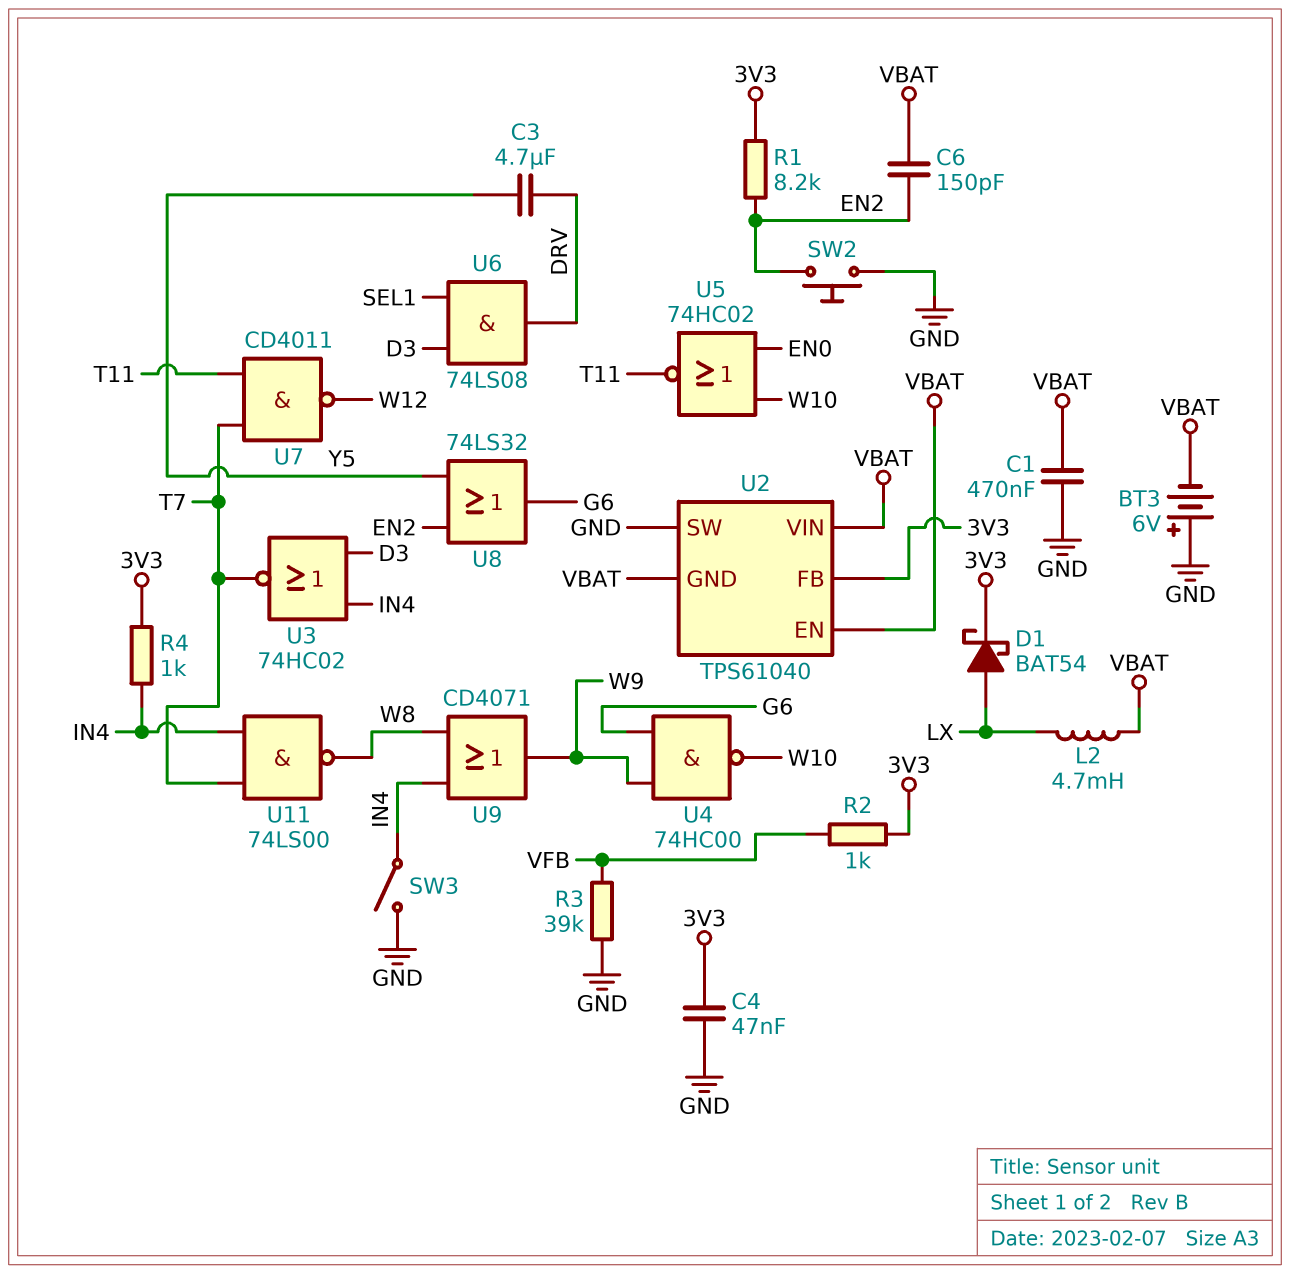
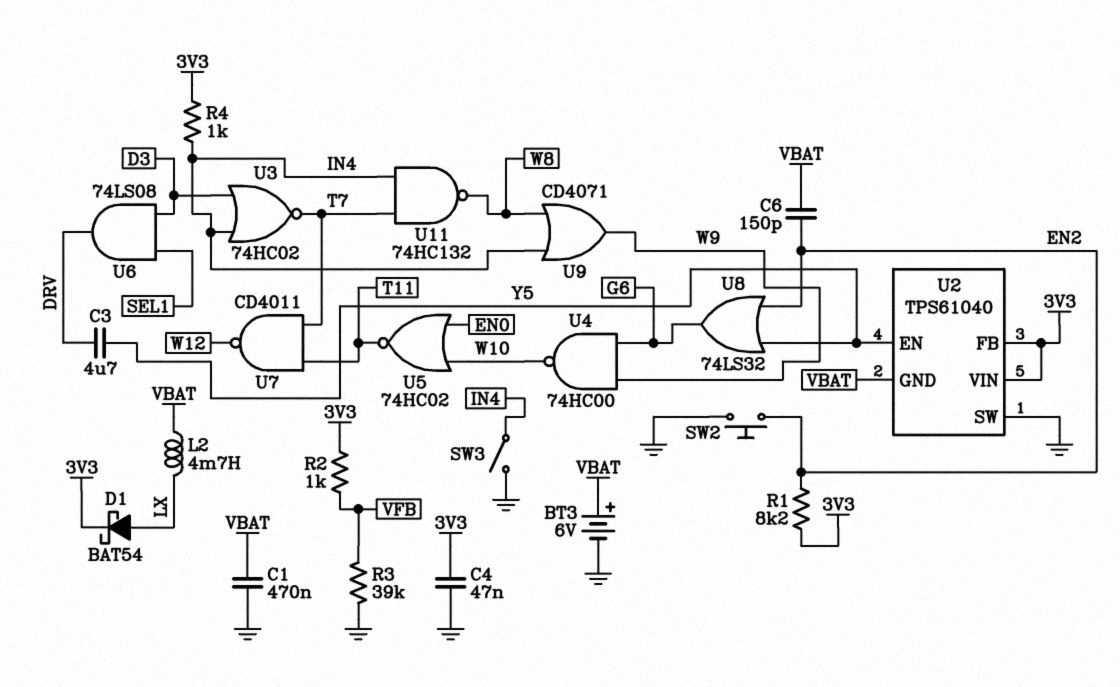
BT3: 6V (plus GND, minus VBAT) -> 6V (plus VBAT, minus GND)
U2 pin EN: VBAT -> Y5
U2 pin VIN: VBAT -> 3V3
U11: NAND 74LS00 (in IN4, in T7, out W8) -> NAND 74HC132 (in IN4, in T7, out W8)

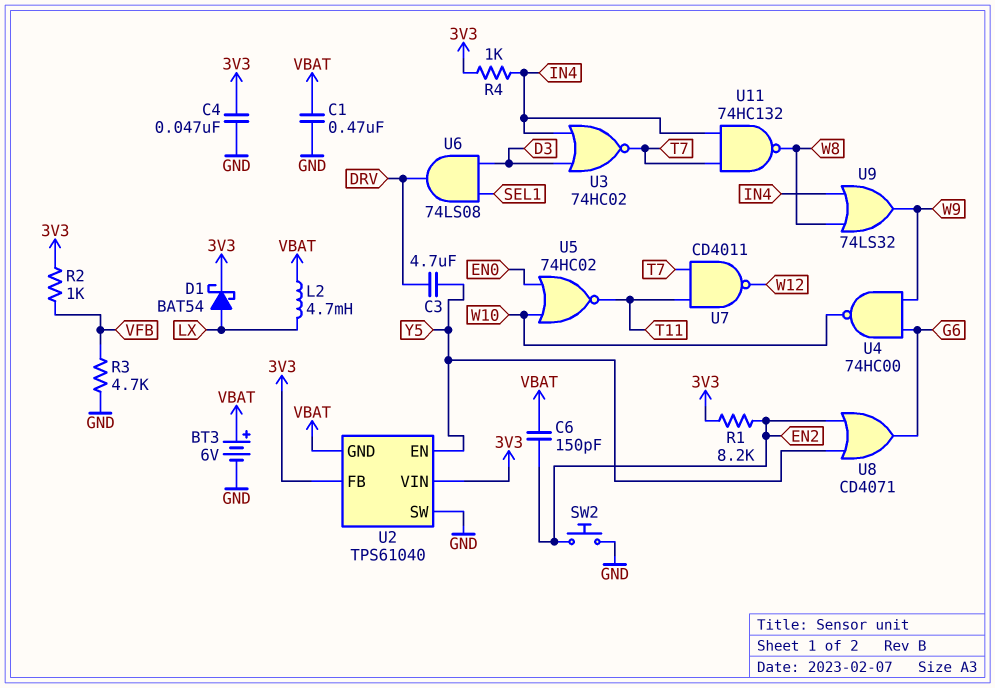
R3: 39k (GND, VFB) -> 4.7k (GND, VFB)
SW3: switch (GND, IN4) -> none
U8: OR 74LS32 (in EN2, in Y5, out G6) -> OR CD4071 (in EN2, in Y5, out G6)
U9: OR CD4071 (in IN4, in W8, out W9) -> OR 74LS32 (in IN4, in W8, out W9)

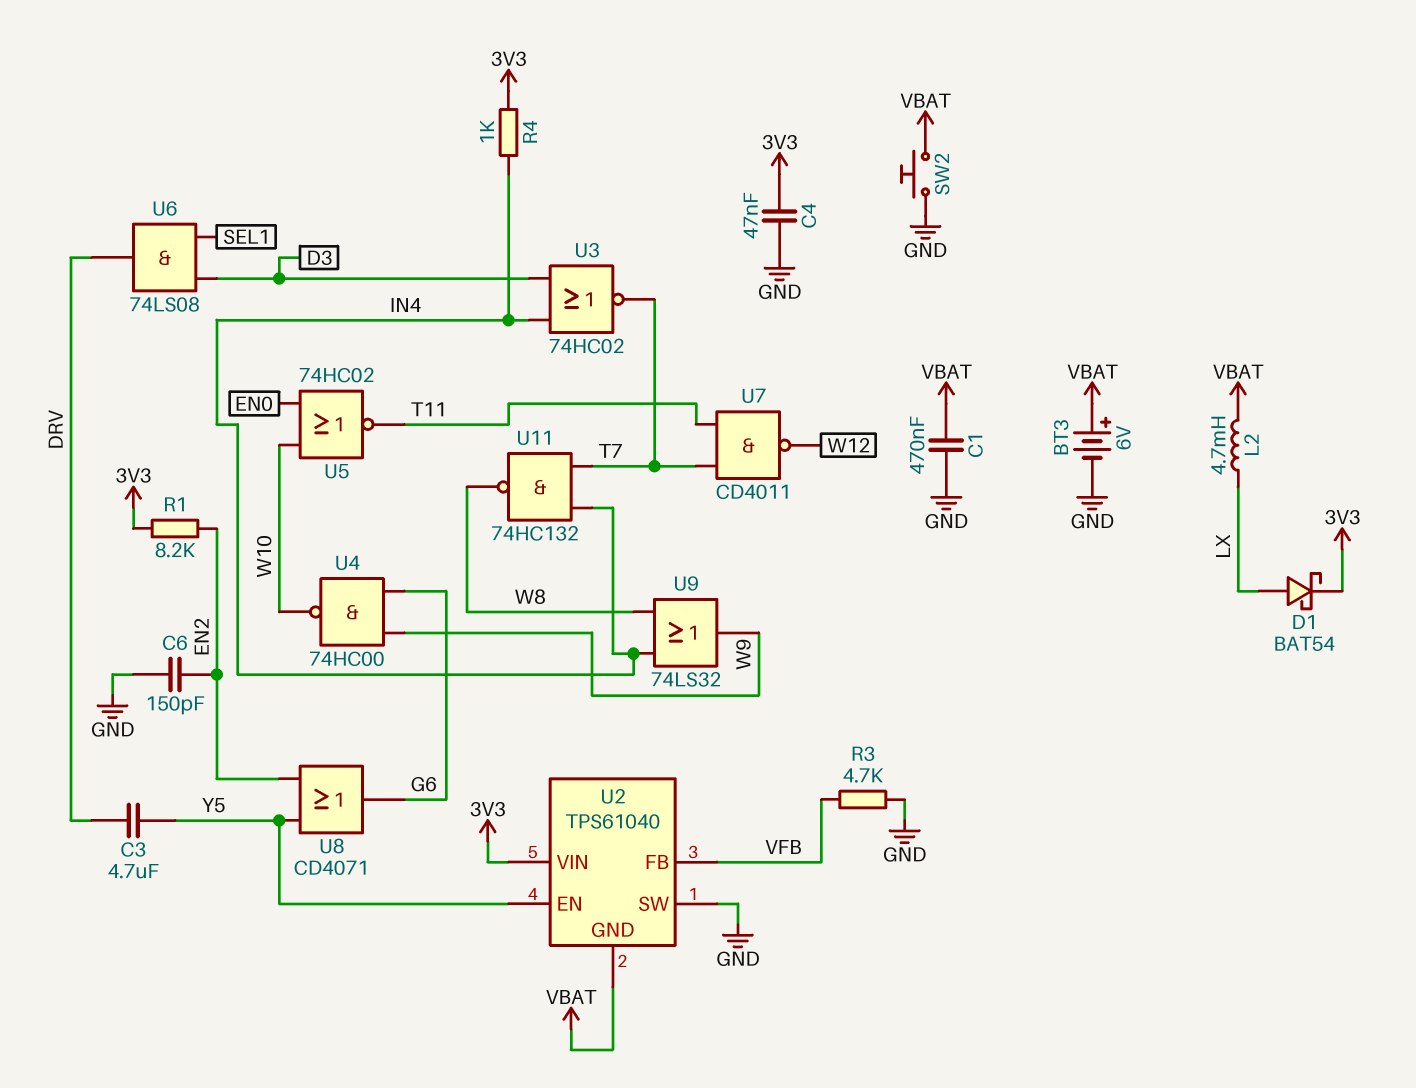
C6: 150pF (EN2, VBAT) -> 150pF (EN2, GND)
R2: 1k (3V3, VFB) -> none
SW2: button (EN2, GND) -> button (GND, VBAT)
U2 pin FB: 3V3 -> VFB

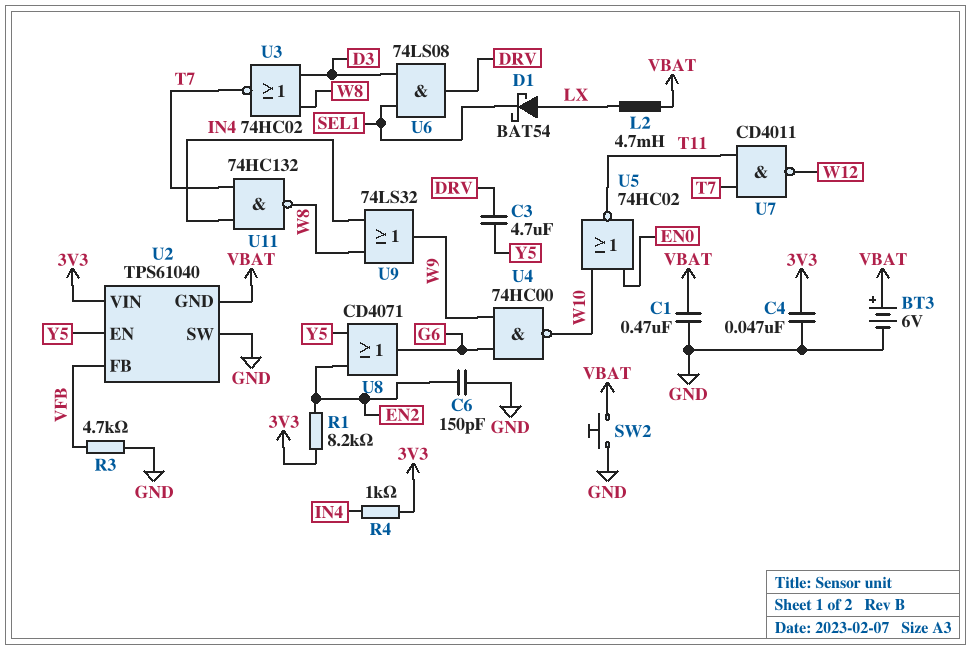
D1: schottky BAT54 (A LX, K 3V3) -> schottky BAT54 (A LX, K SEL1)
U3: NOR 74HC02 (in D3, in IN4, out T7) -> NOR 74HC02 (in D3, in W8, out T7)

